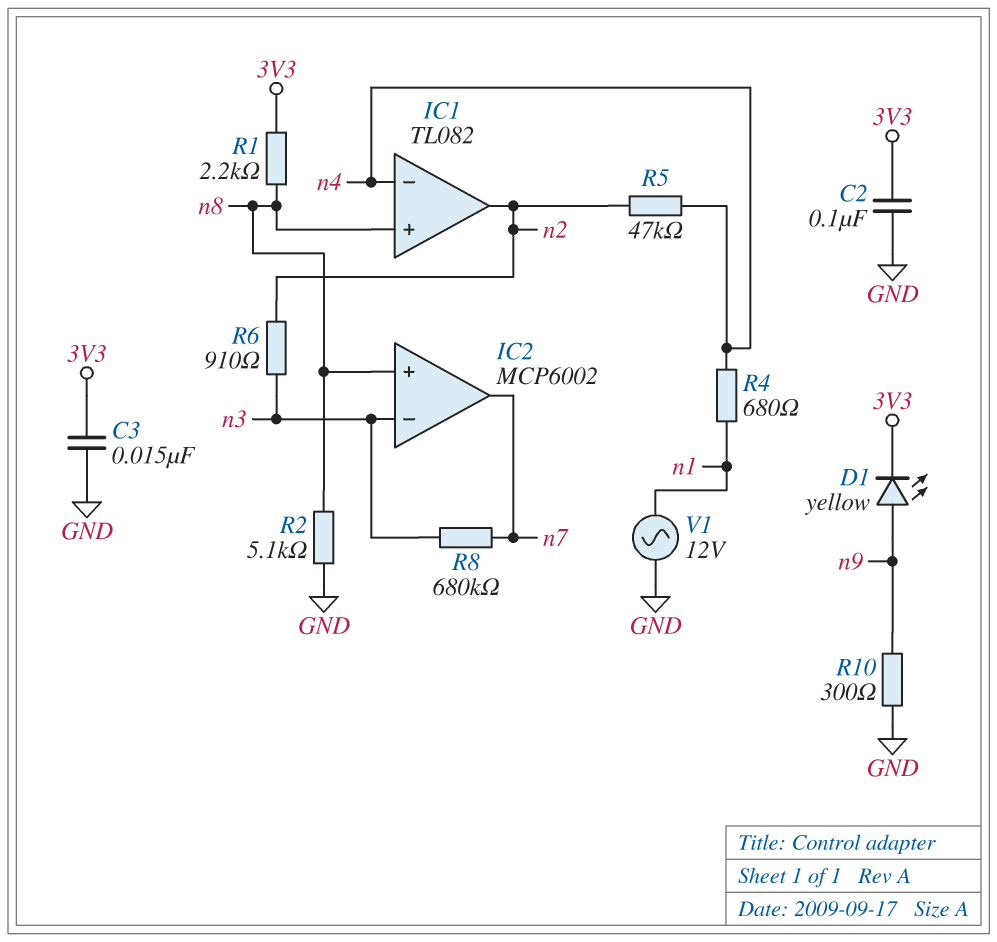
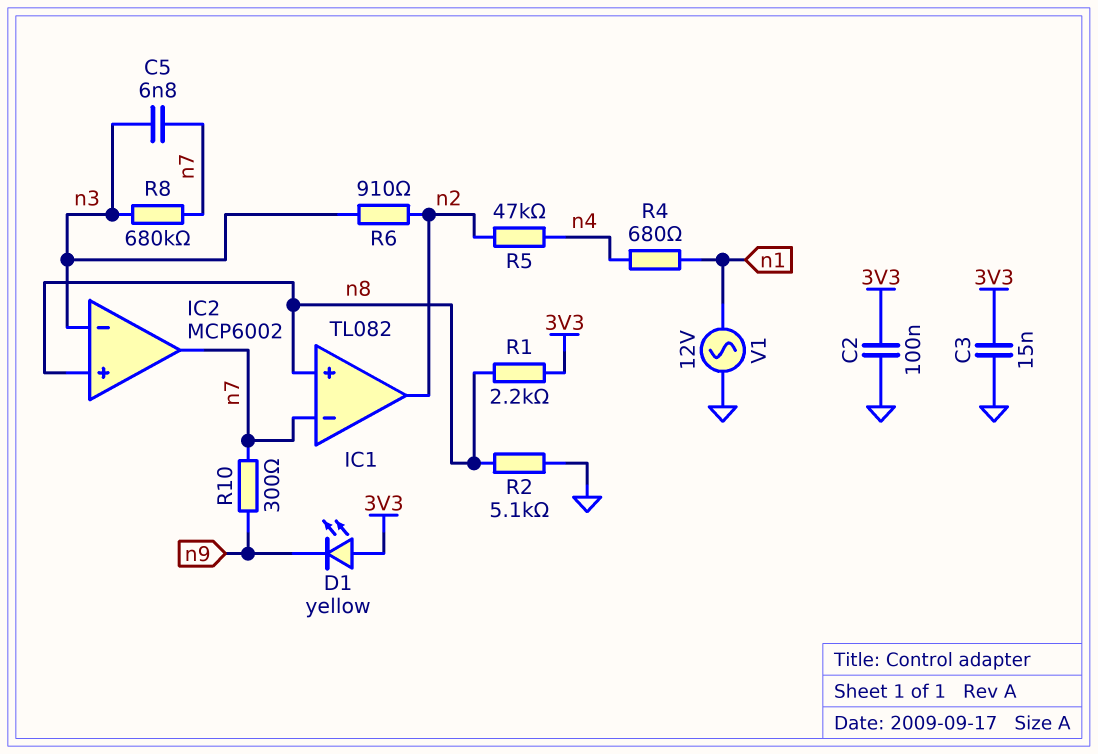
C5: none -> 6.8nF (n3, n7)
D1: LED yellow (A n9, K 3V3) -> LED yellow (A 3V3, K n9)
IC1 pin in-: n4 -> n7
R10: 300 (GND, n9) -> 300 (n7, n9)

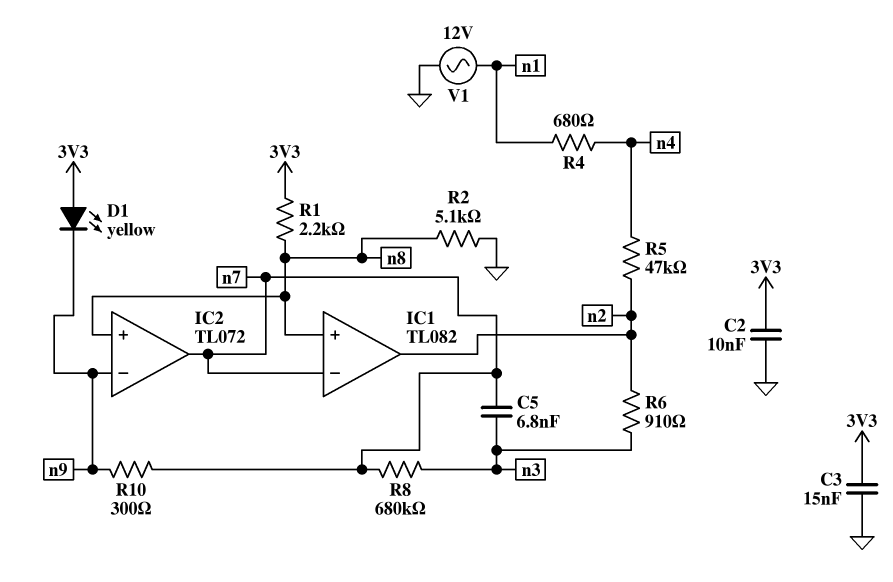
C2: 100nF (3V3, GND) -> 10nF (3V3, GND)
IC2: MCP6002 -> TL072
IC2 pin in-: n3 -> n9

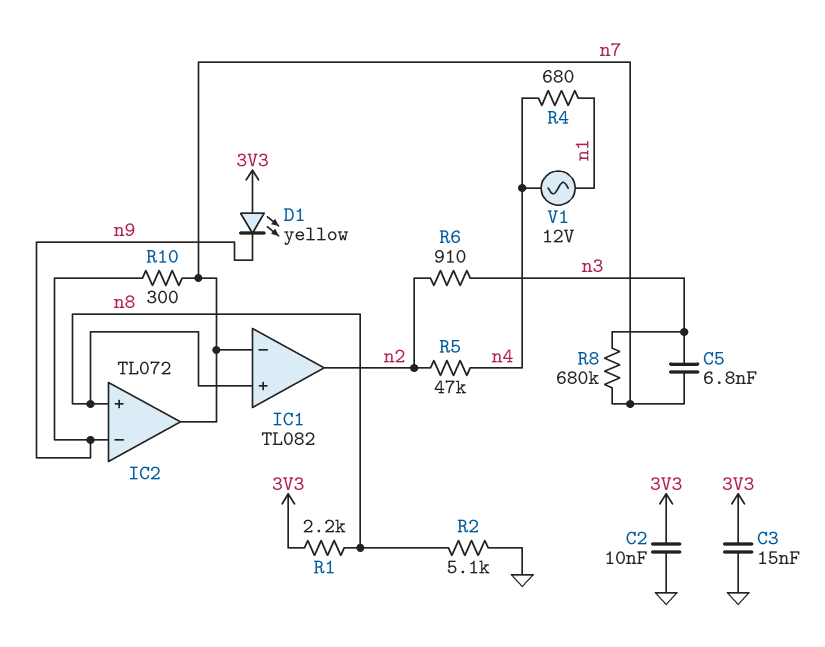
V1: AC 12V (GND, n1) -> AC 12V (n1, n4)

